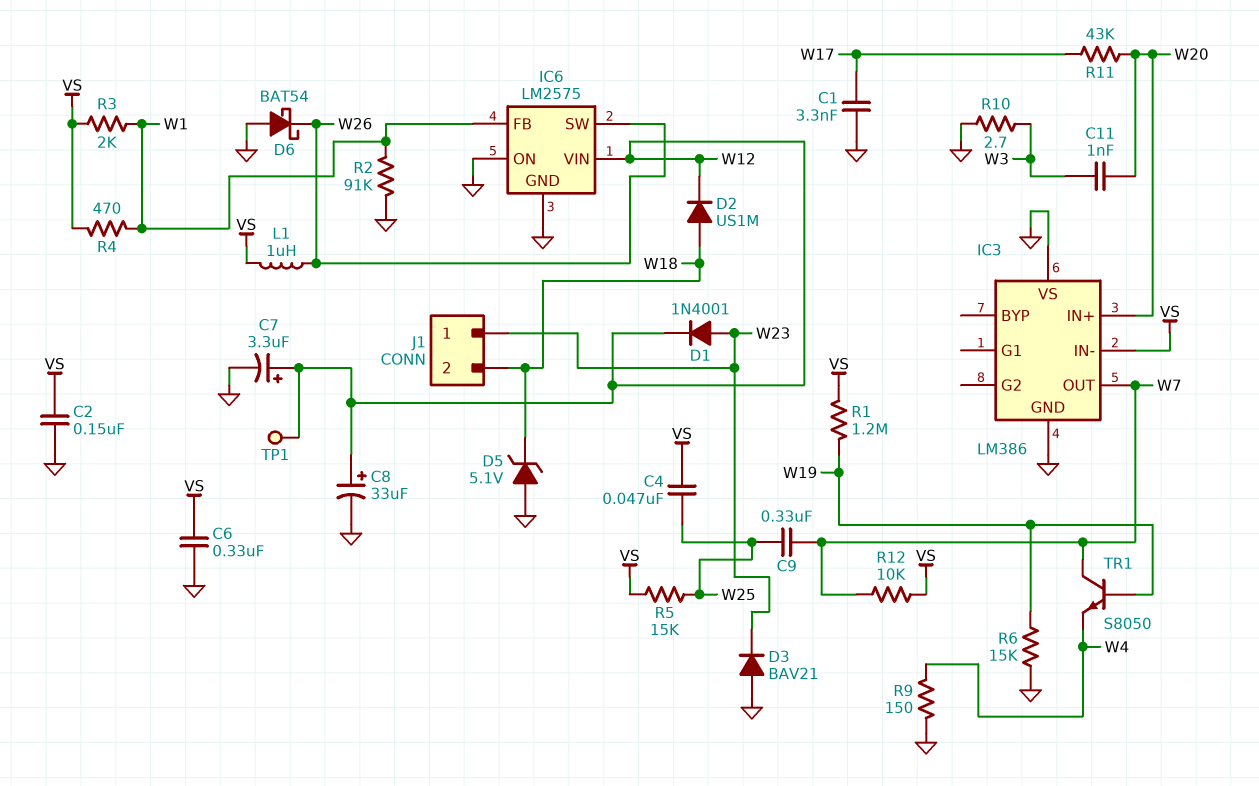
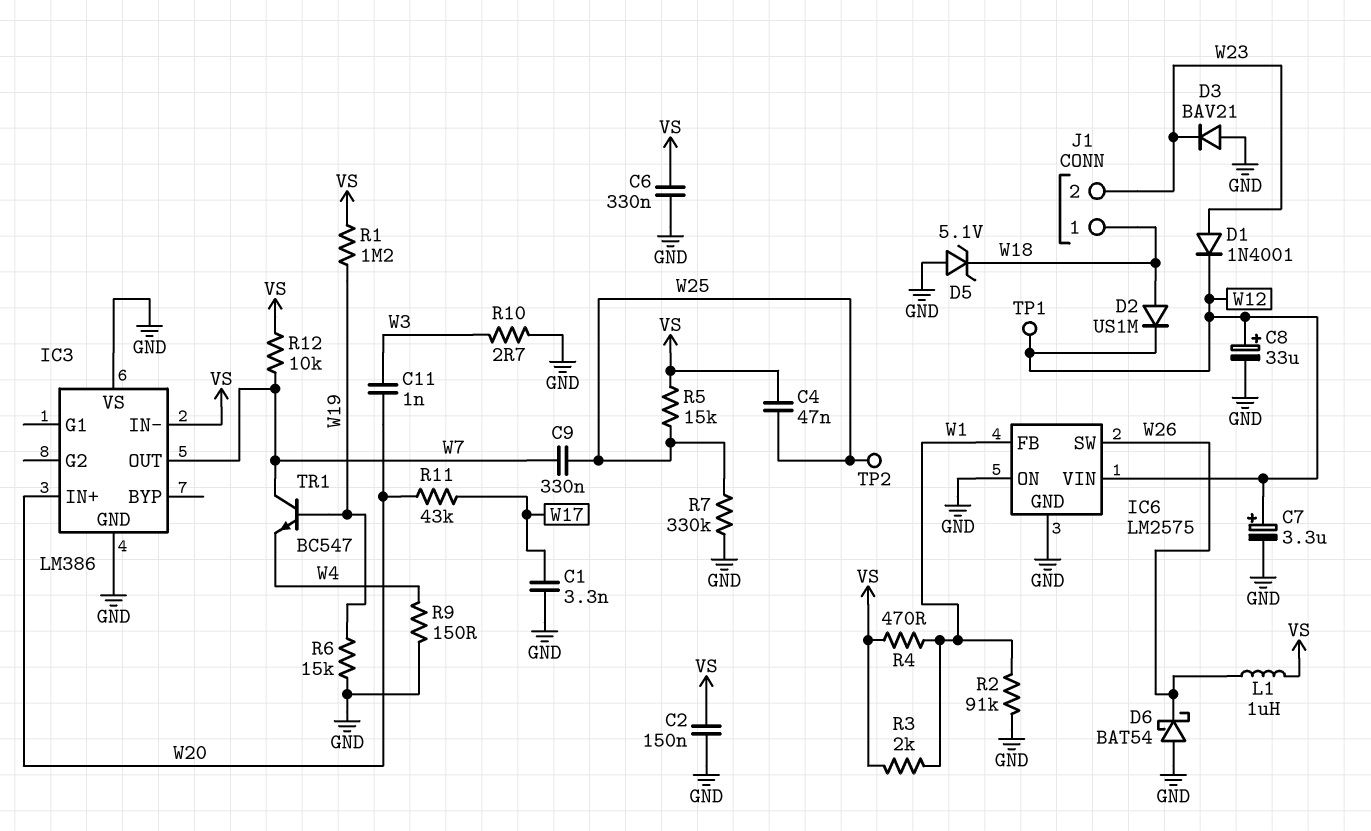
J1 pin 1: W23 -> W18
J1 pin 2: W18 -> W23
R7: none -> 330k (GND, W25)
TP2: none -> test point (W25)
TR1: NPN S8050 (B W19, C W7, E W4) -> NPN BC547 (B W19, C W7, E W4)

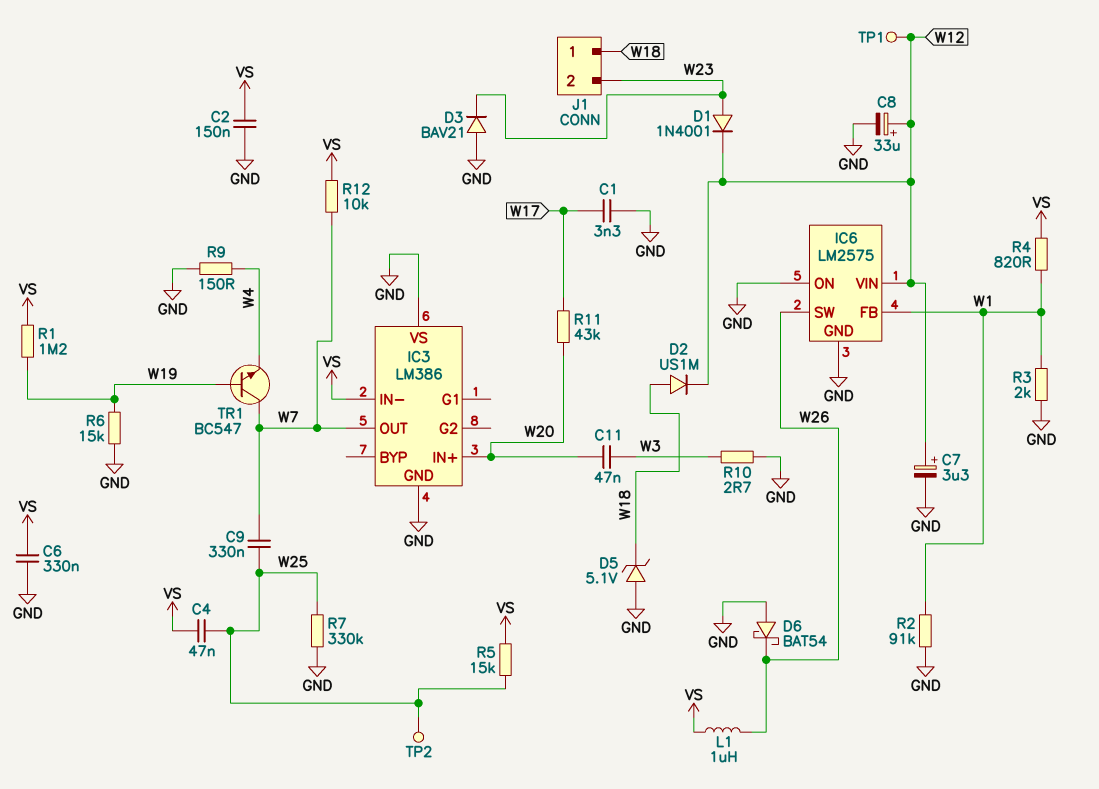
C11: 1nF (W3, W20) -> 47nF (W3, W20)
R3: 2k (VS, W1) -> 2k (GND, W1)
R4: 470 (VS, W1) -> 820 (VS, W1)

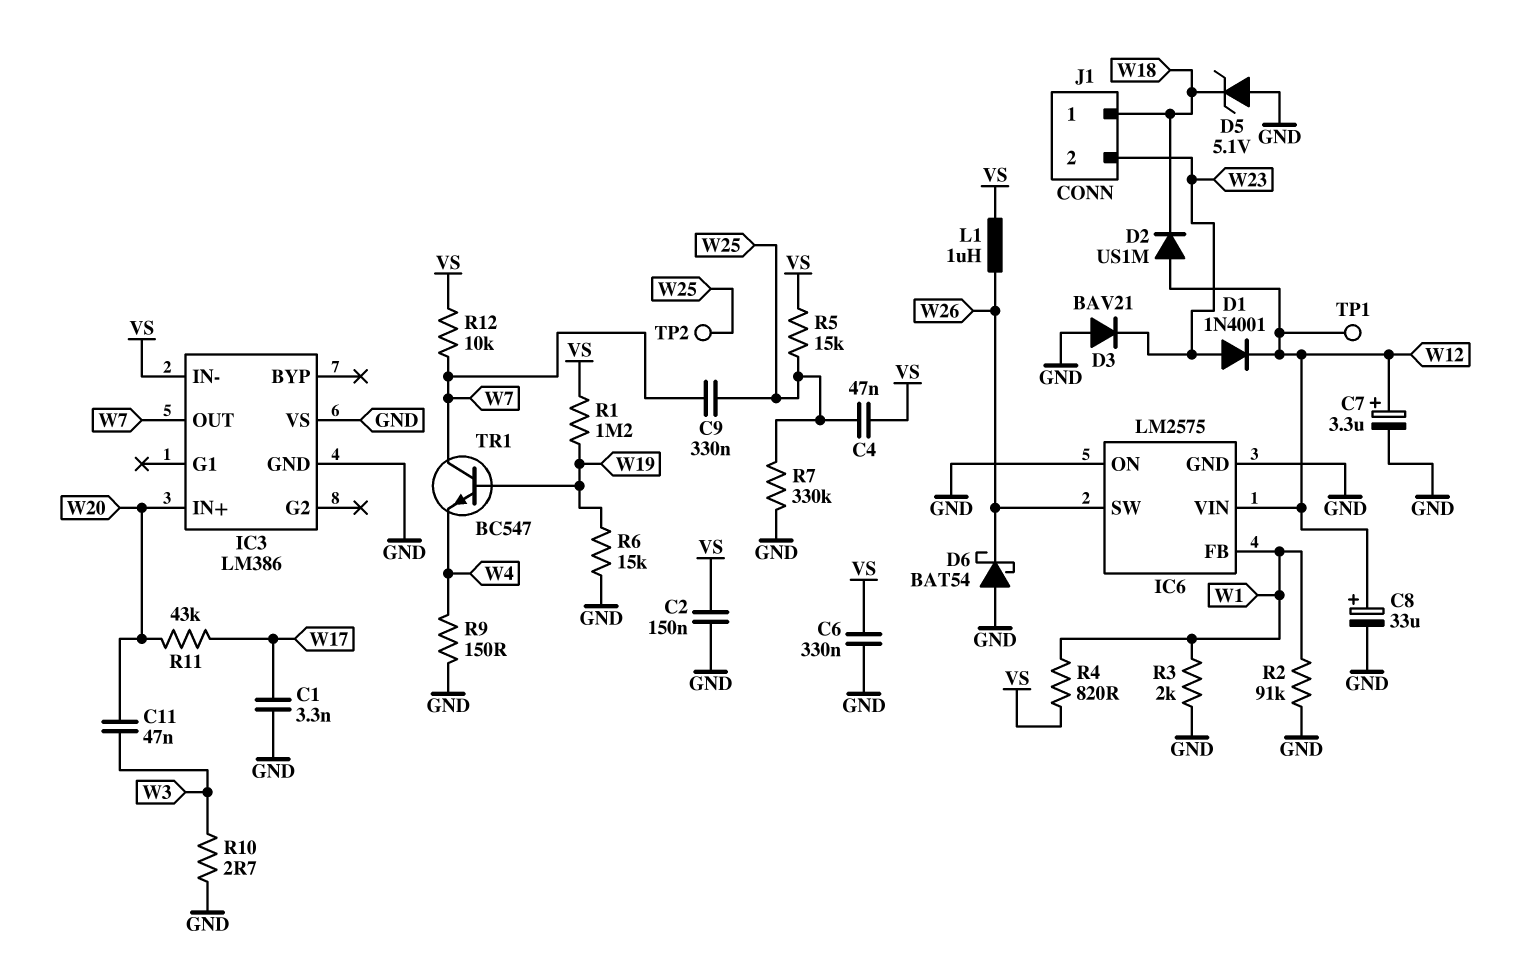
D2: diode US1M (A W18, K W12) -> diode US1M (A W12, K W18)

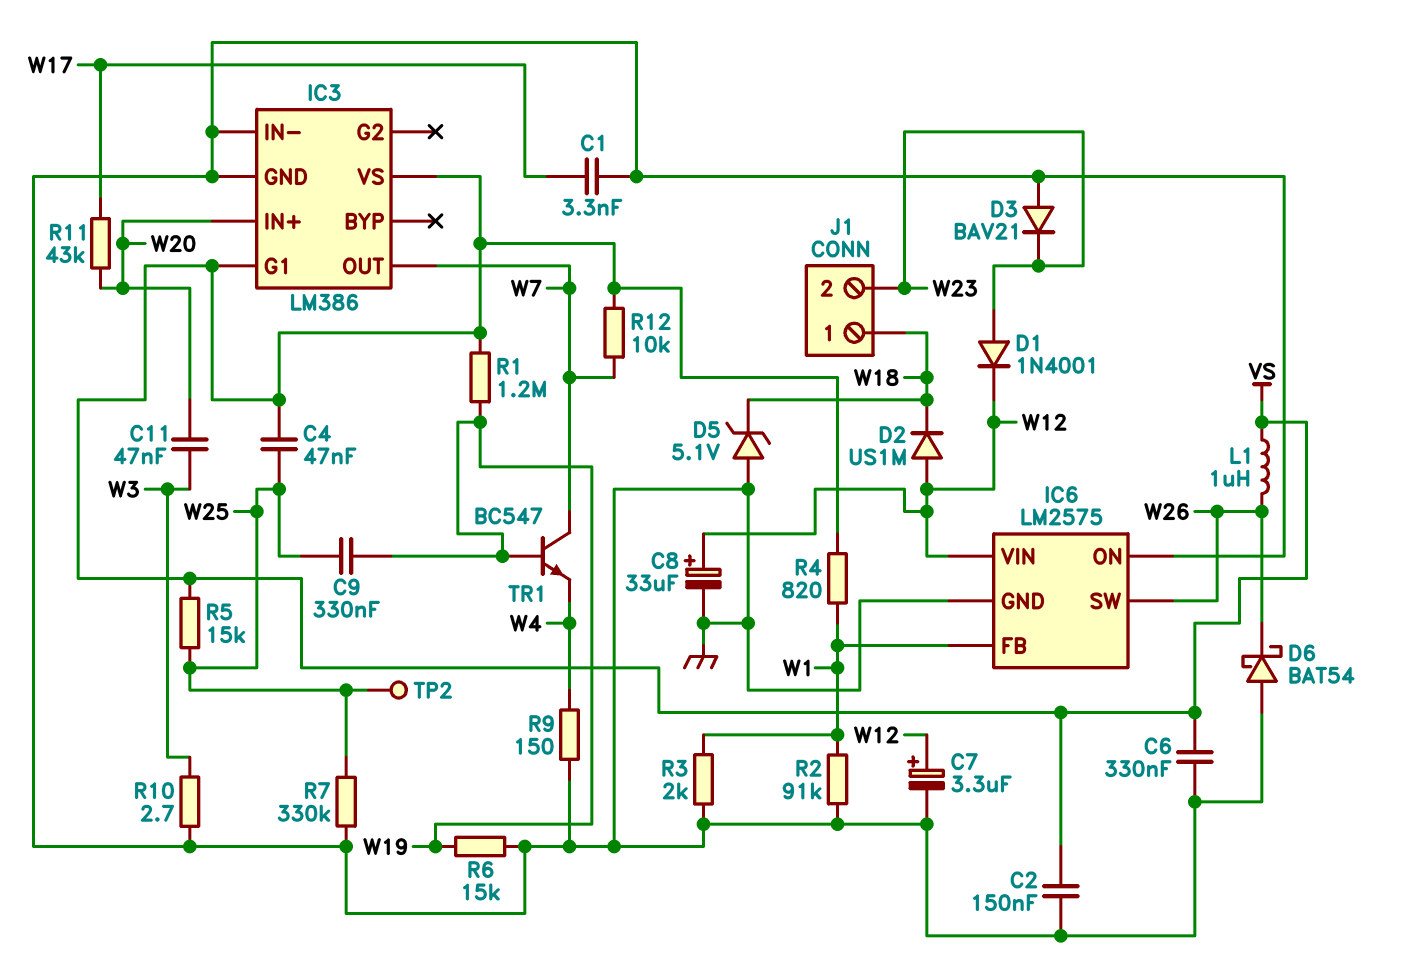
C9: 330nF (W7, W25) -> 330nF (W19, W25)
IC3 pin G1: none -> VS
IC3 pin IN-: VS -> GND
IC3 pin VS: GND -> VS
TP1: test point (W12) -> none

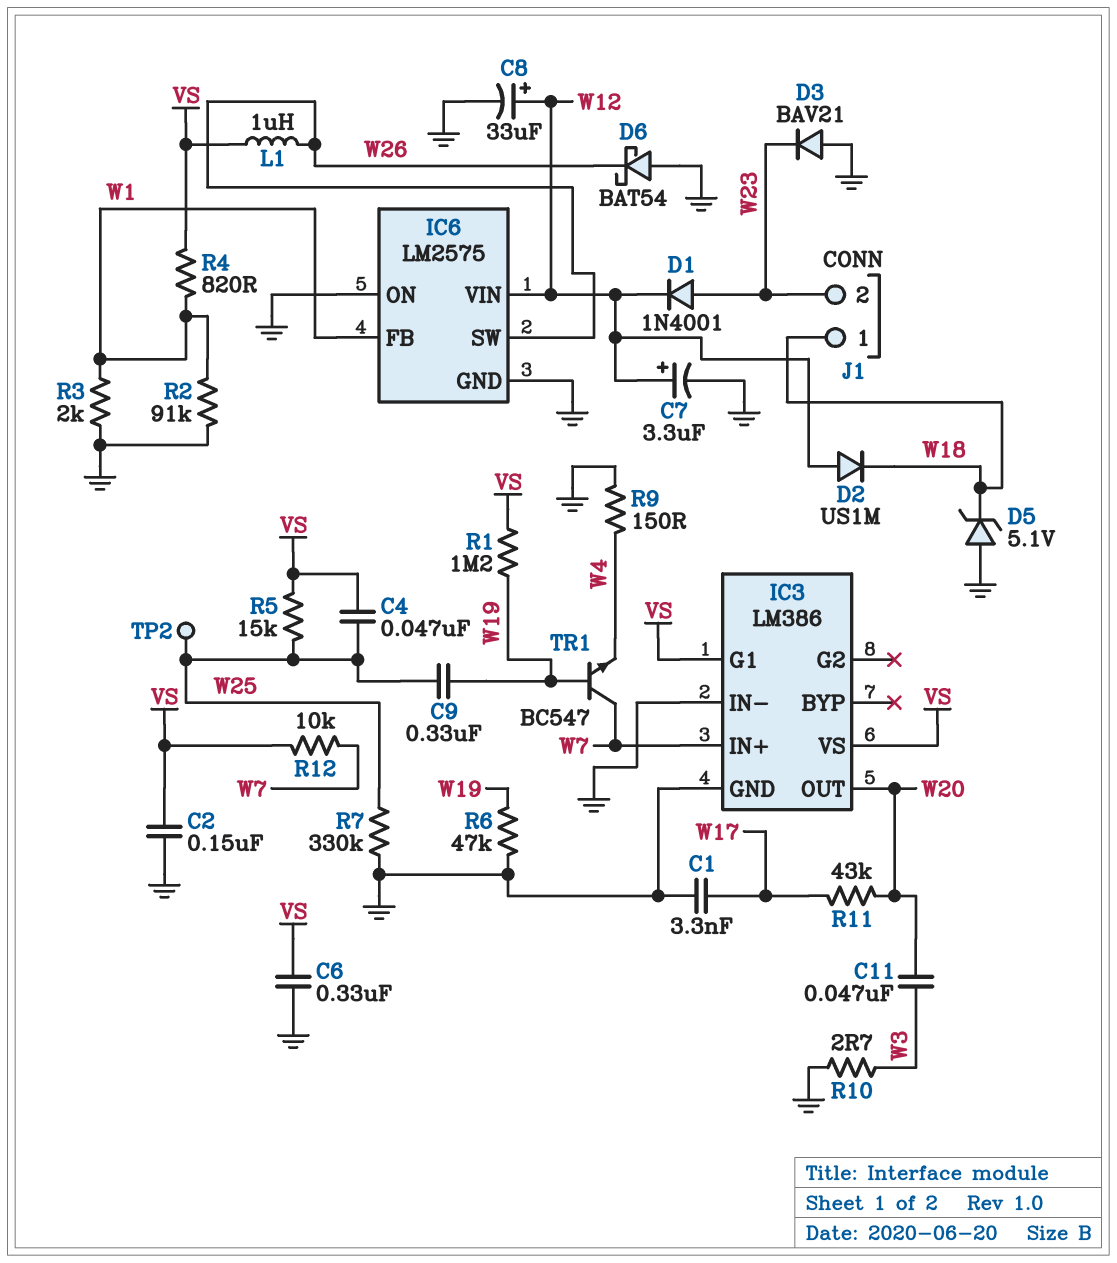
IC3 pin IN+: W20 -> W7
IC3 pin OUT: W7 -> W20
R6: 15k (GND, W19) -> 47k (GND, W19)

